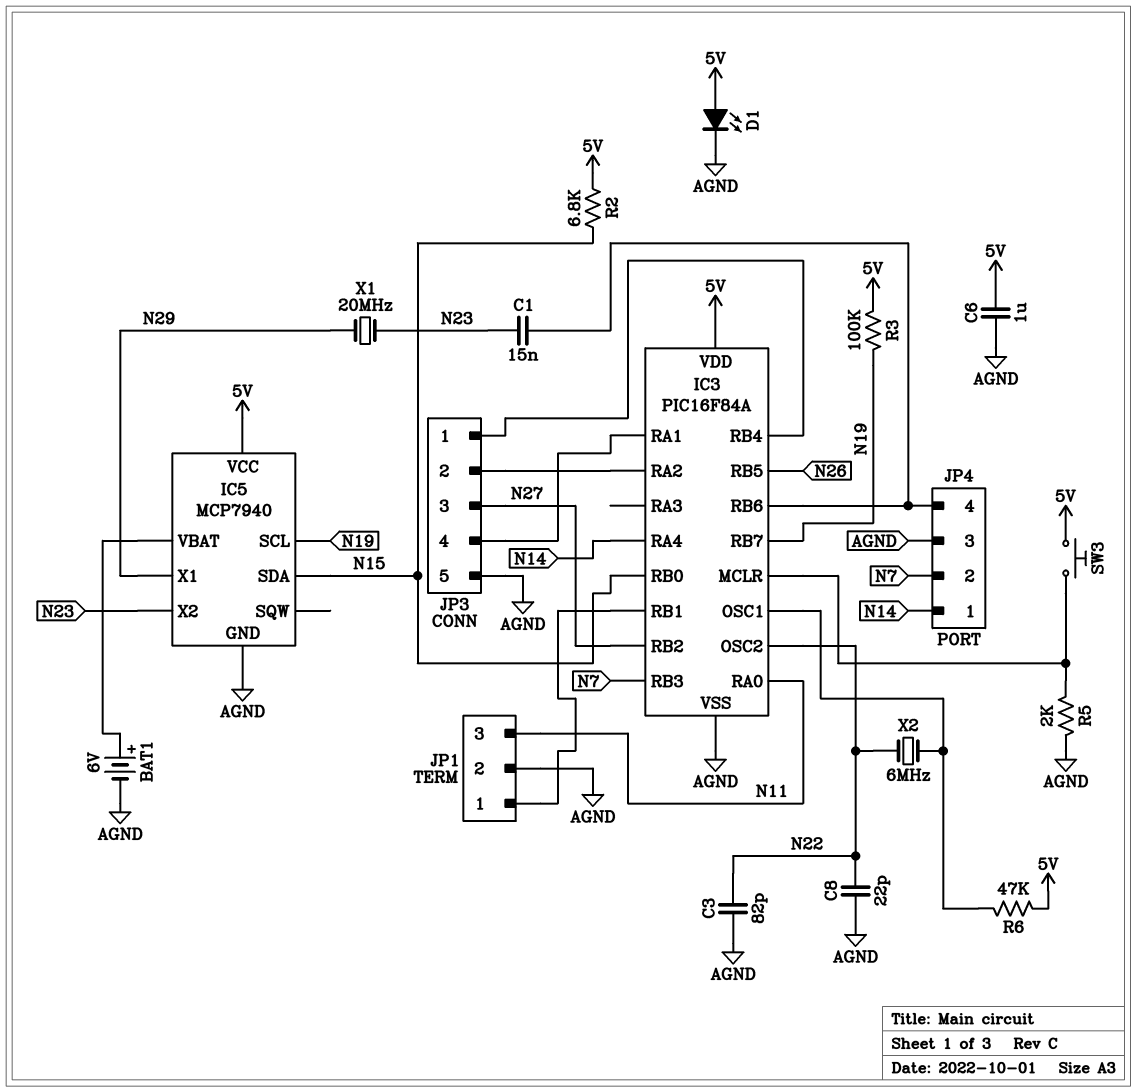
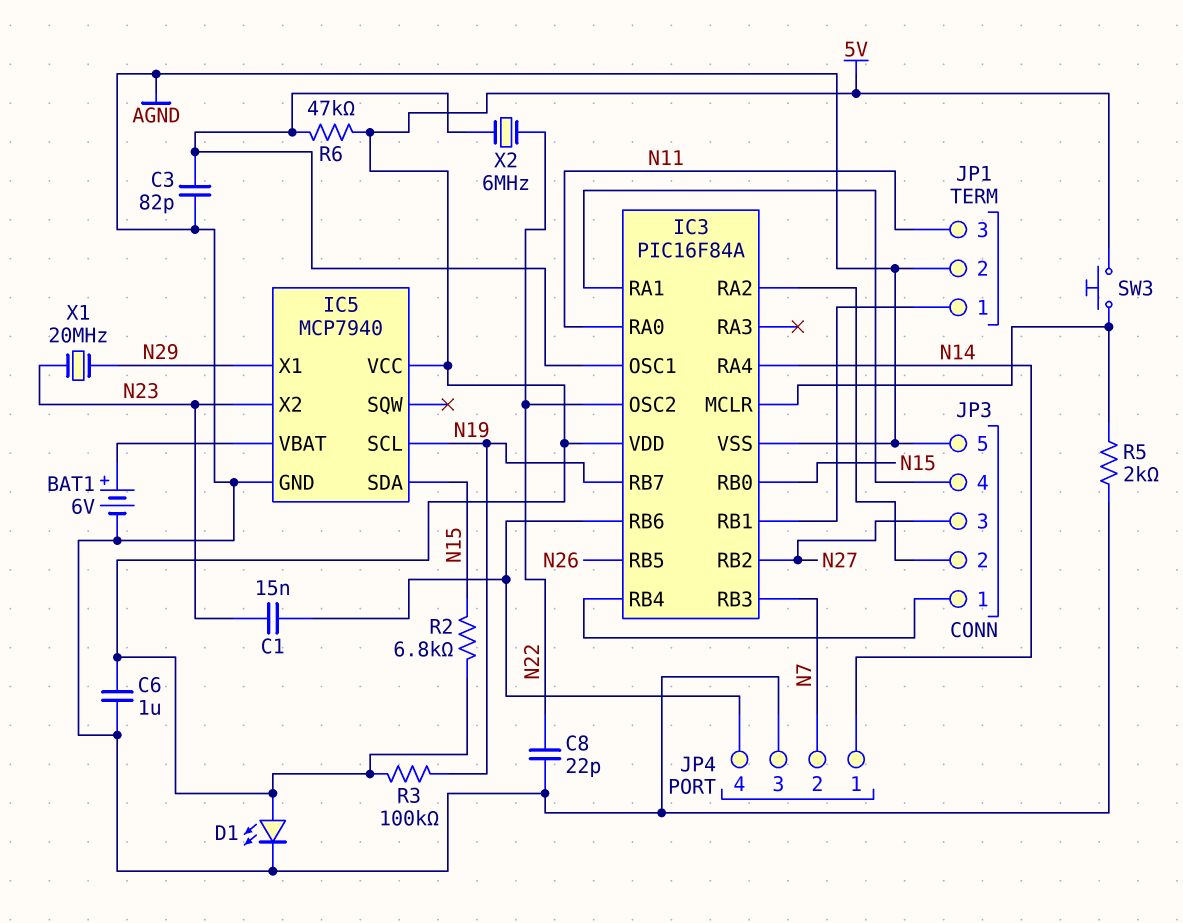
C3: 82pF (AGND, N22) -> 82pF (AGND, IC3/OSC1)

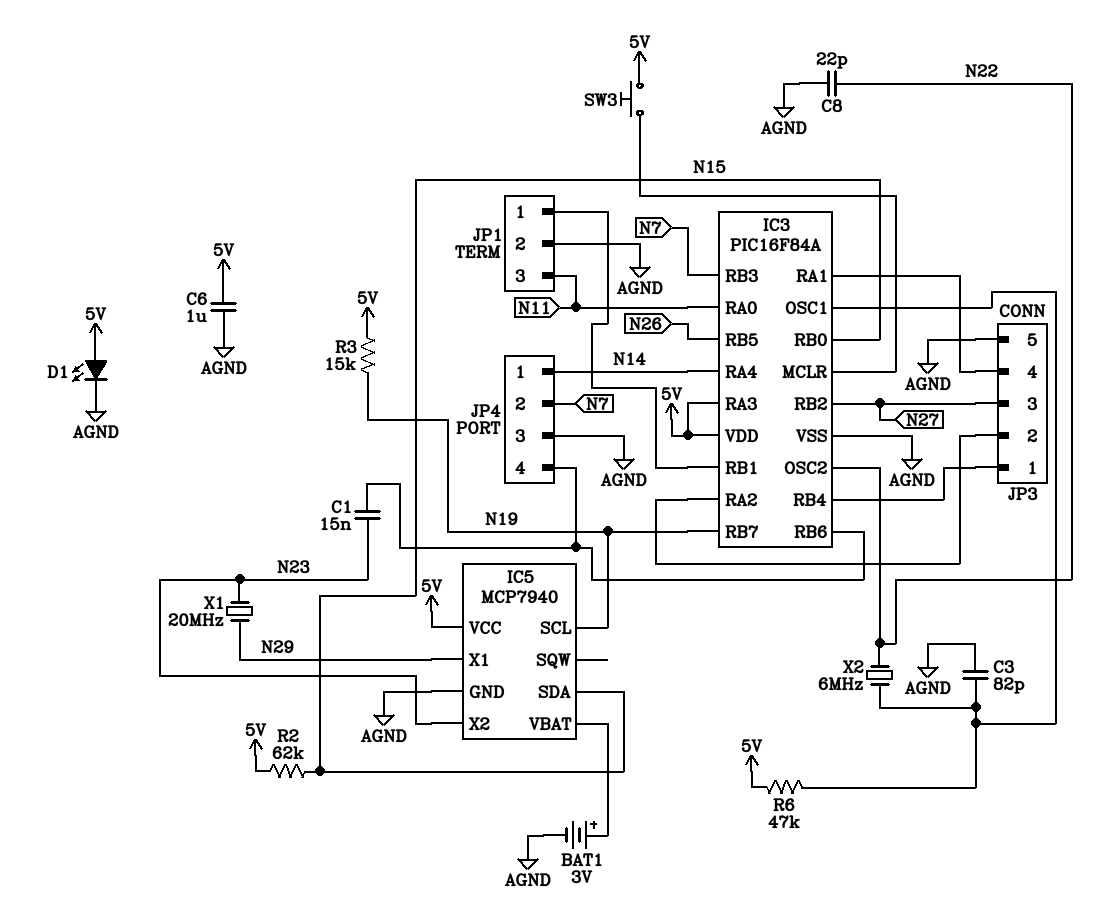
BAT1: 6V (plus IC5/VBAT, minus AGND) -> 3V (plus IC5/VBAT, minus AGND)
IC3 pin RA3: none -> 5V
R2: 6.8k (5V, N15) -> 62k (5V, N15)
R3: 100k (5V, N19) -> 15k (5V, N19)
R5: 2k (AGND, IC3/MCLR) -> none

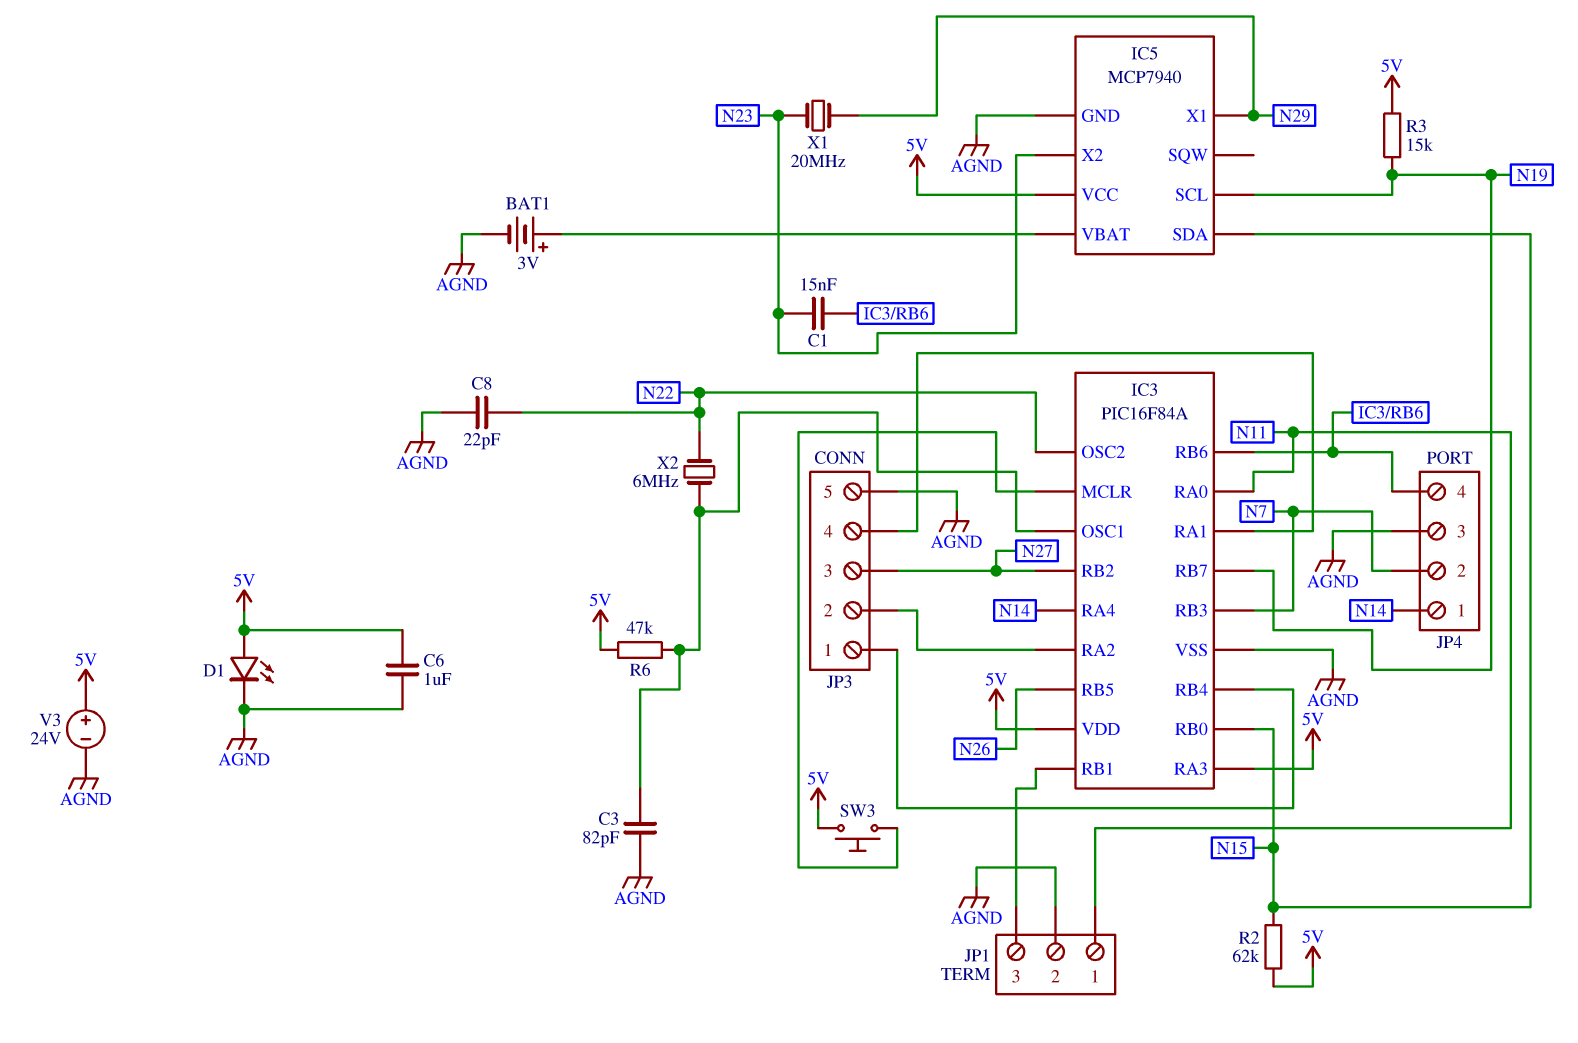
JP1 pin 1: IC3/RB1 -> N11
JP1 pin 3: N11 -> IC3/RB1
V3: none -> 24V (plus 5V, minus AGND)

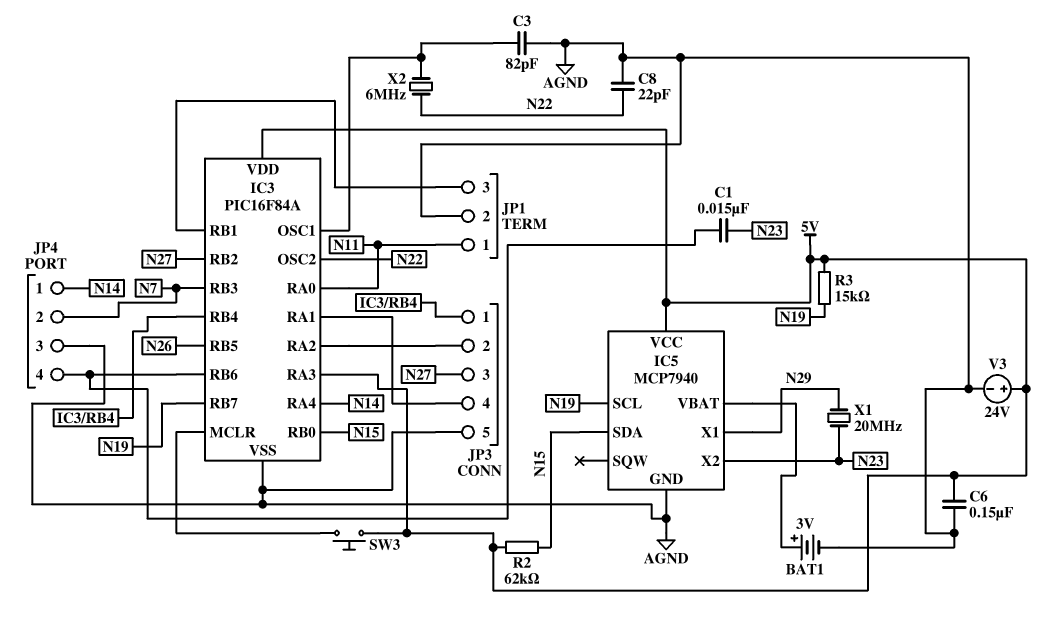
C6: 1uF (5V, AGND) -> 150nF (5V, AGND)
D1: LED (A 5V, K AGND) -> none
R6: 47k (5V, IC3/OSC1) -> none

